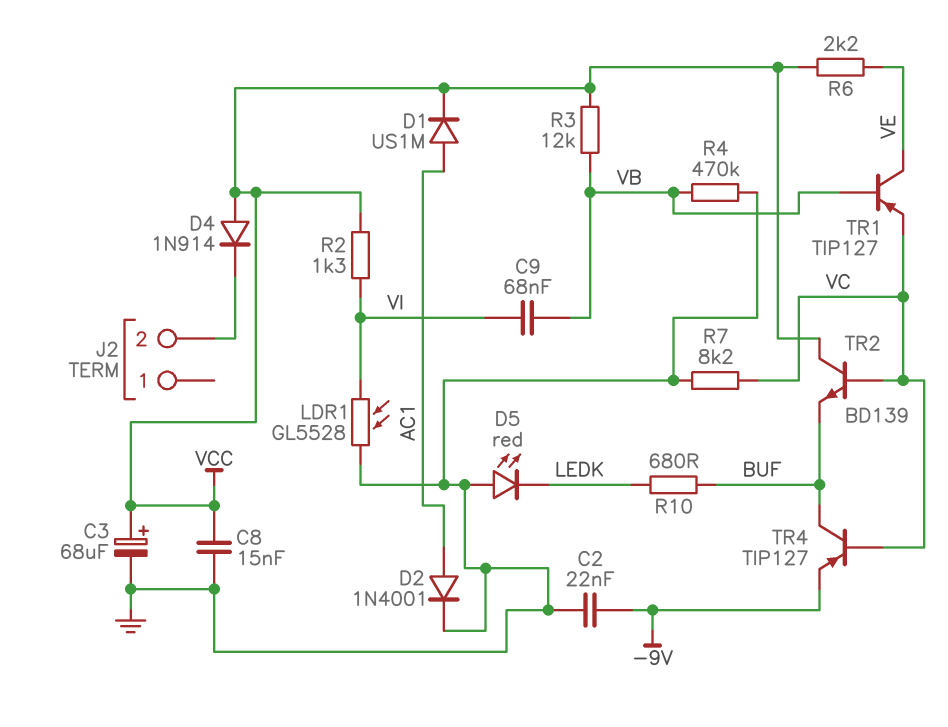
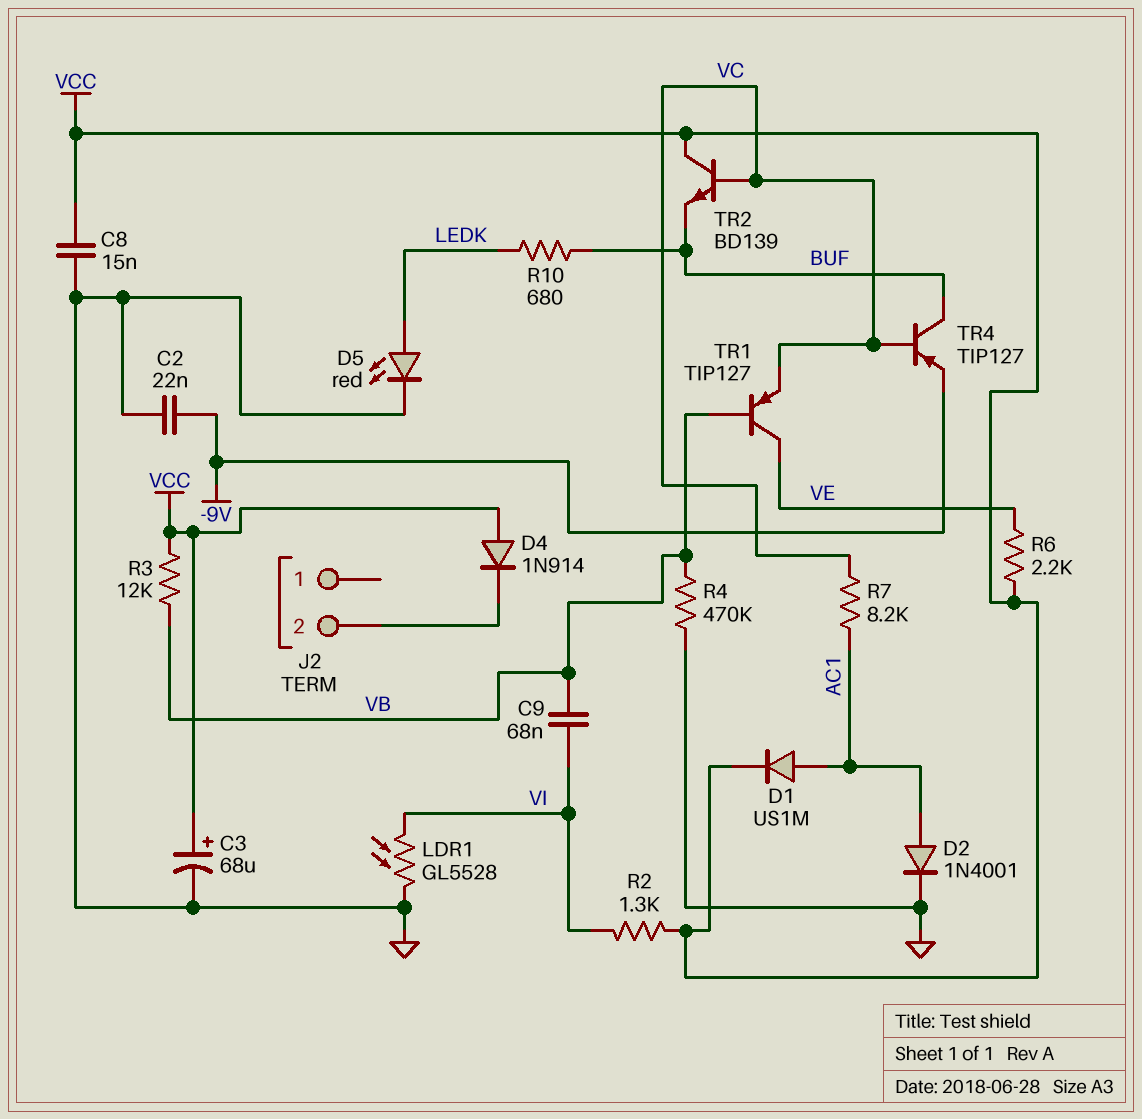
D5: LED red (A GND, K LEDK) -> LED red (A LEDK, K GND)
R7: 8.2k (GND, VC) -> 8.2k (AC1, VC)

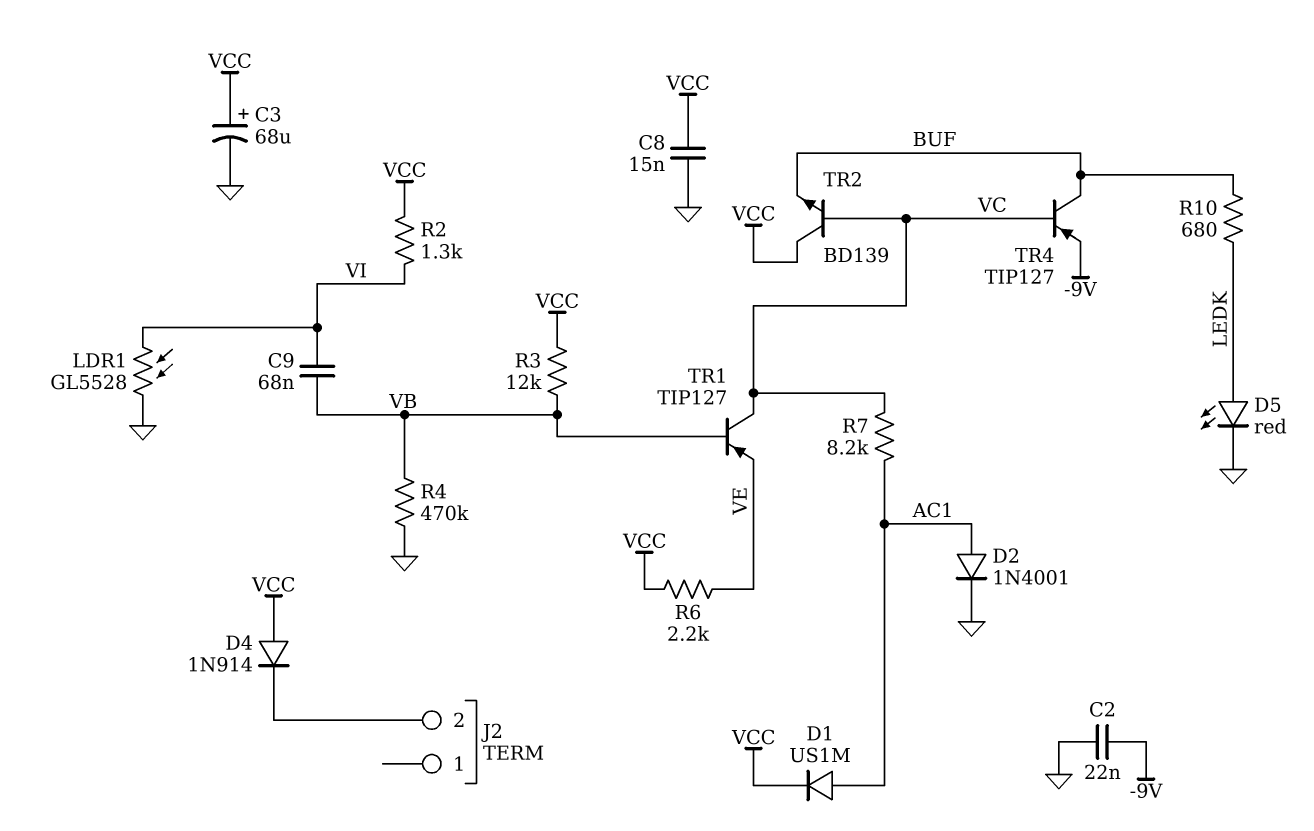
TR1: PNP TIP127 (B VB, C VE, E VC) -> PNP TIP127 (B VB, C VC, E VE)

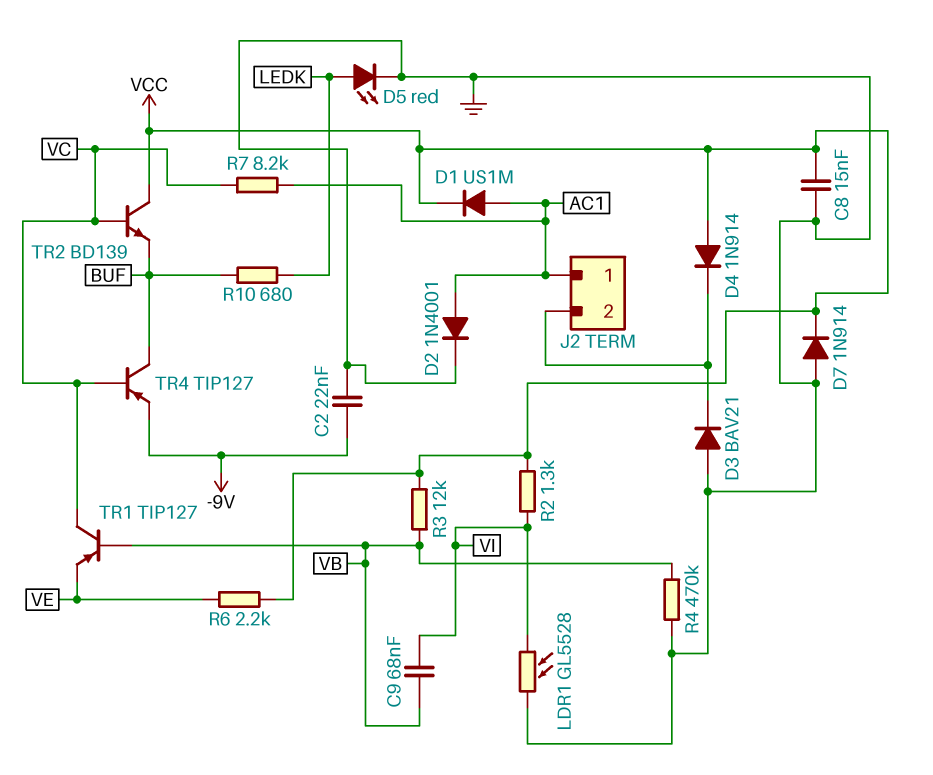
C3: 68uF (plus VCC, minus GND) -> none
D3: none -> diode BAV21 (A GND, K J2/2)
D7: none -> diode 1N914 (A GND, K VCC)
J2 pin 1: none -> AC1

